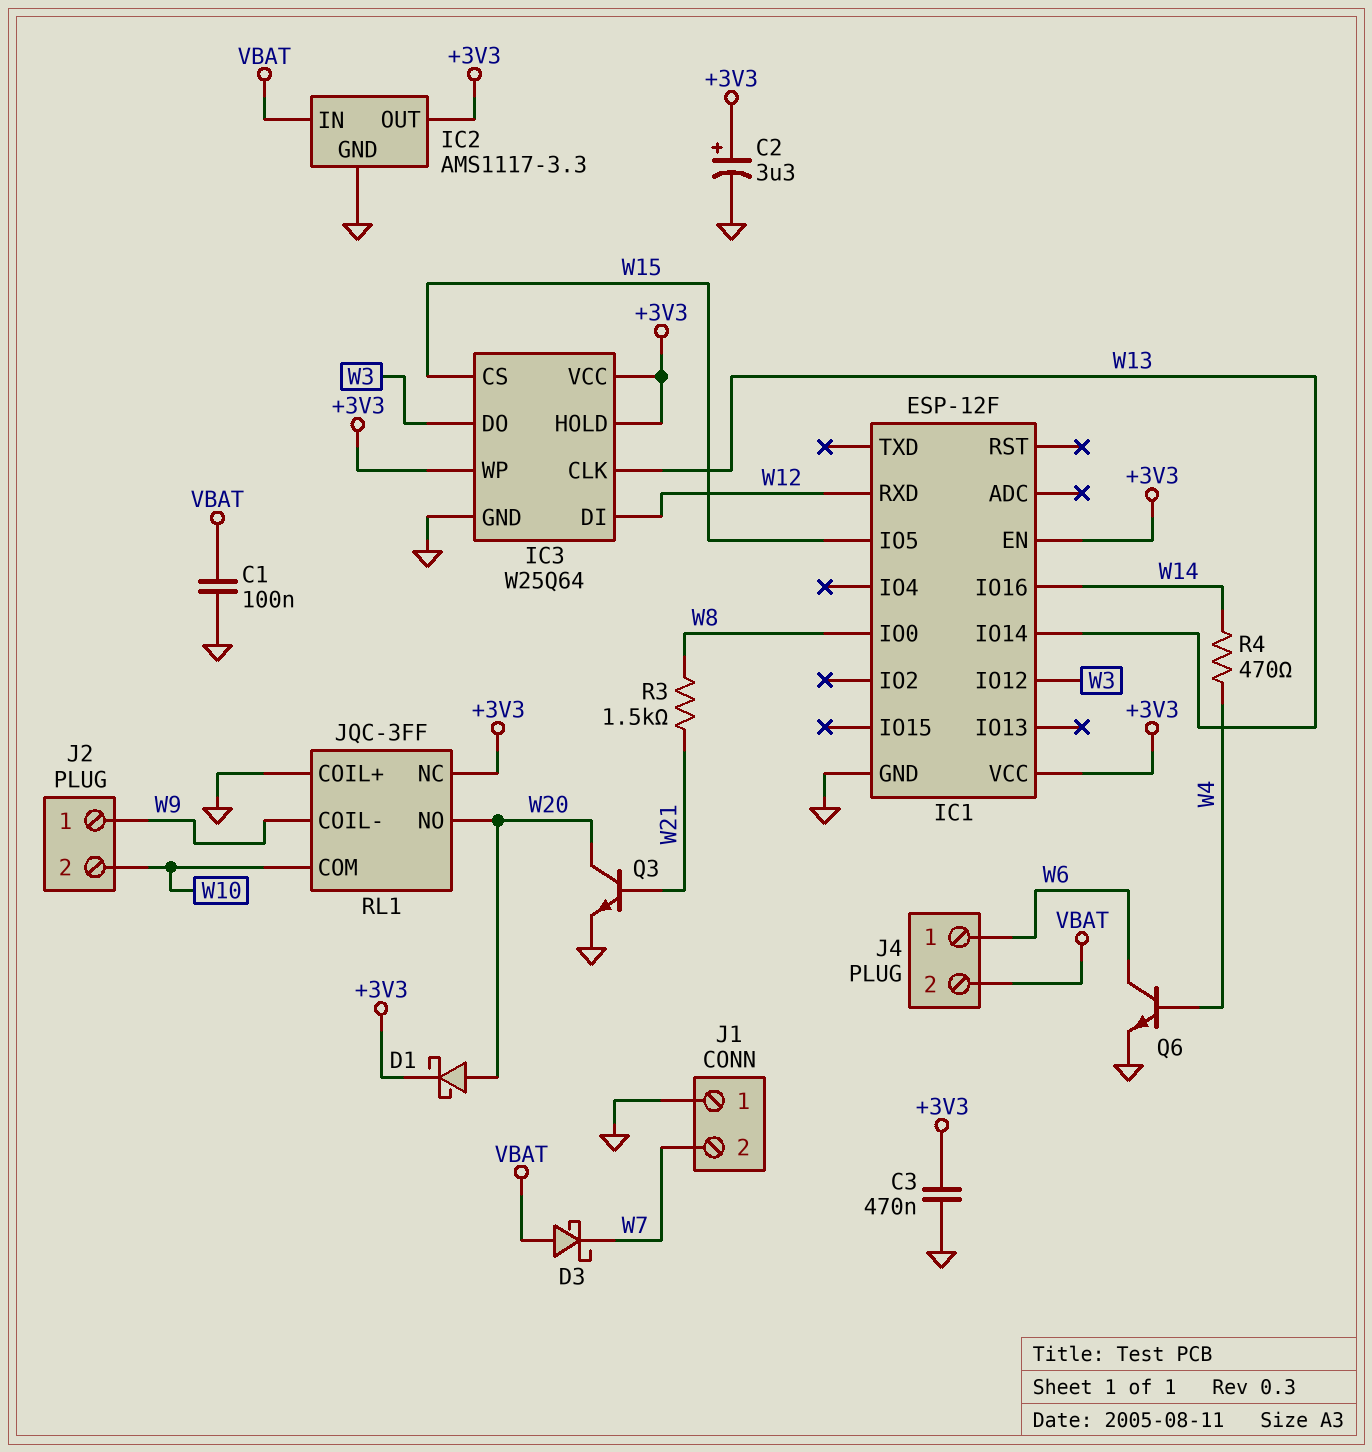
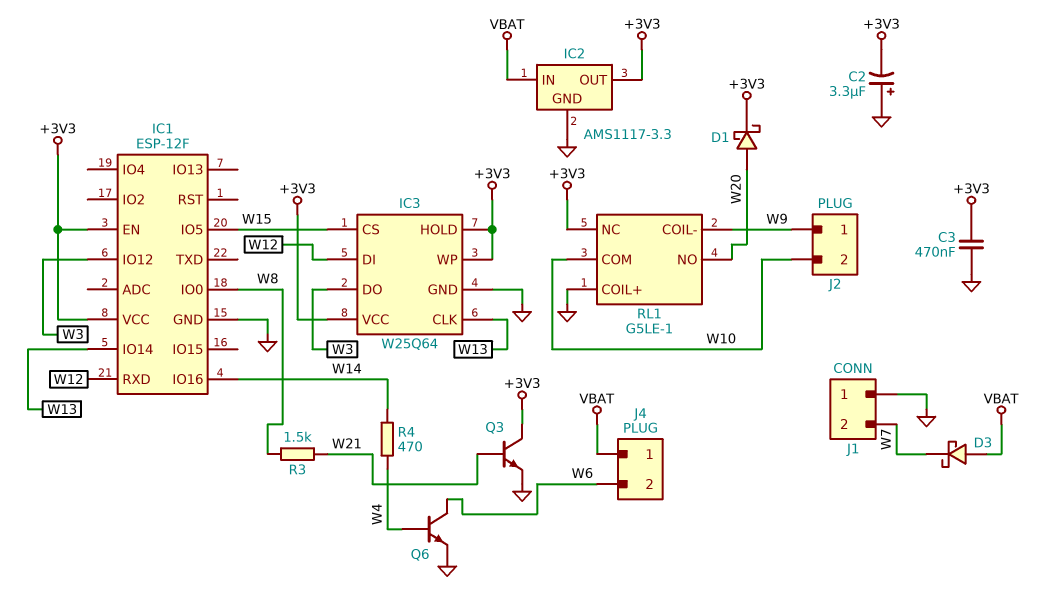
C1: 100nF (GND, VBAT) -> none
C2: 3.3uF (plus +3V3, minus GND) -> 3.3uF (plus GND, minus +3V3)
J4 pin 1: W6 -> VBAT
J4 pin 2: VBAT -> W6
Q3: NPN (B W21, C W20, E GND) -> NPN (B W21, C +3V3, E GND)
RL1: JQC-3FF -> G5LE-1

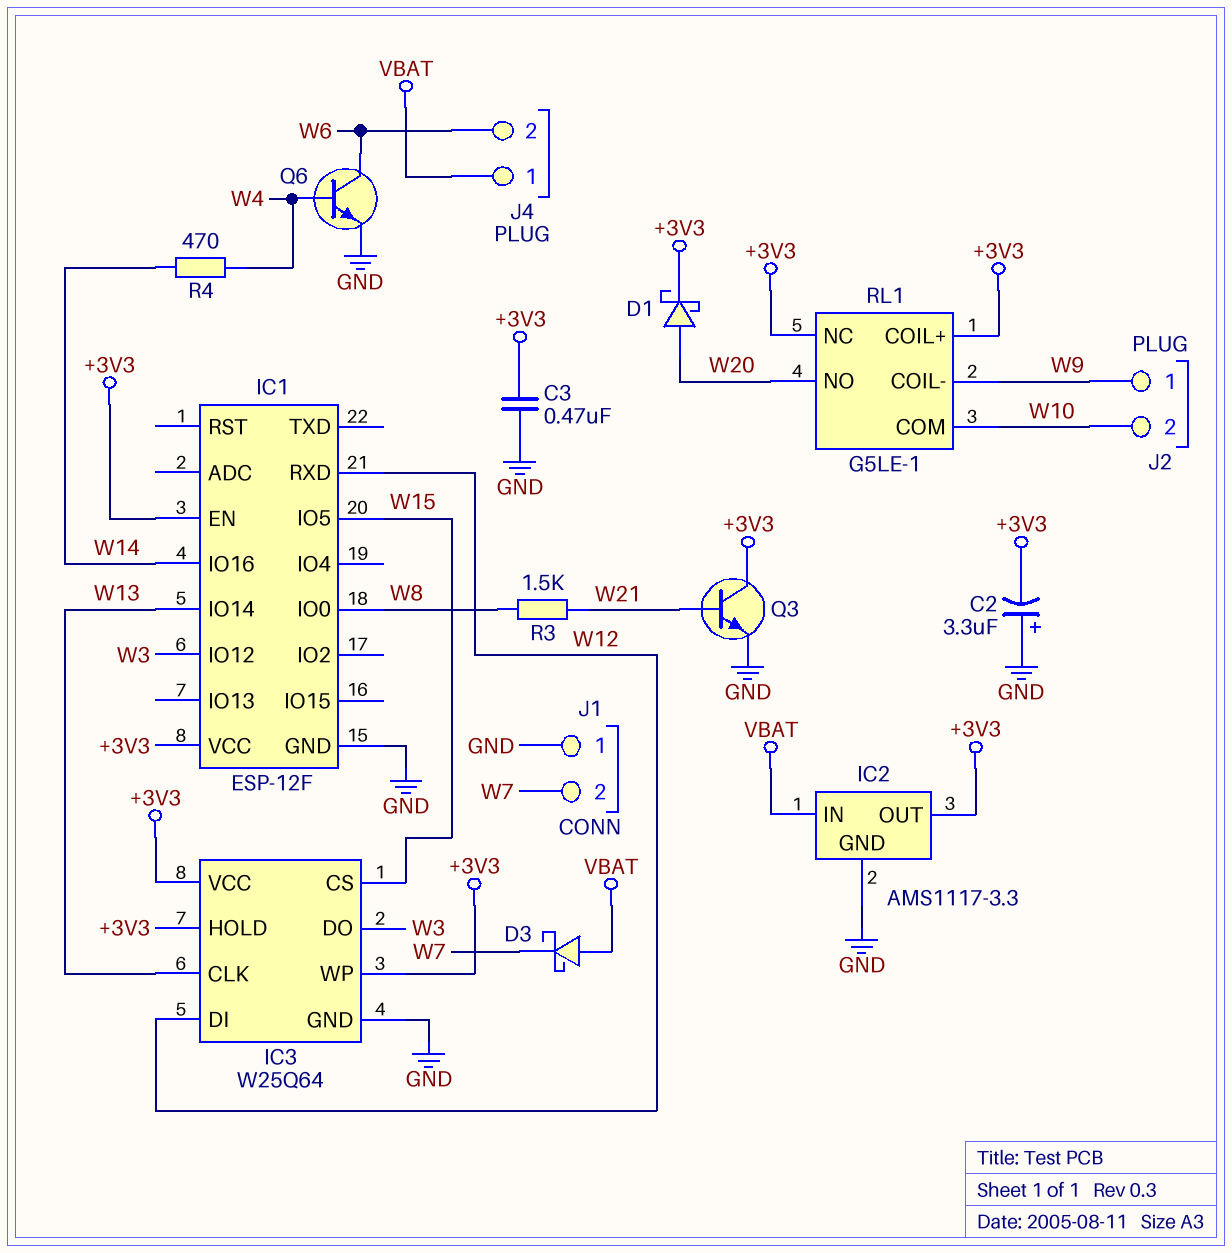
RL1 pin COIL+: GND -> +3V3

